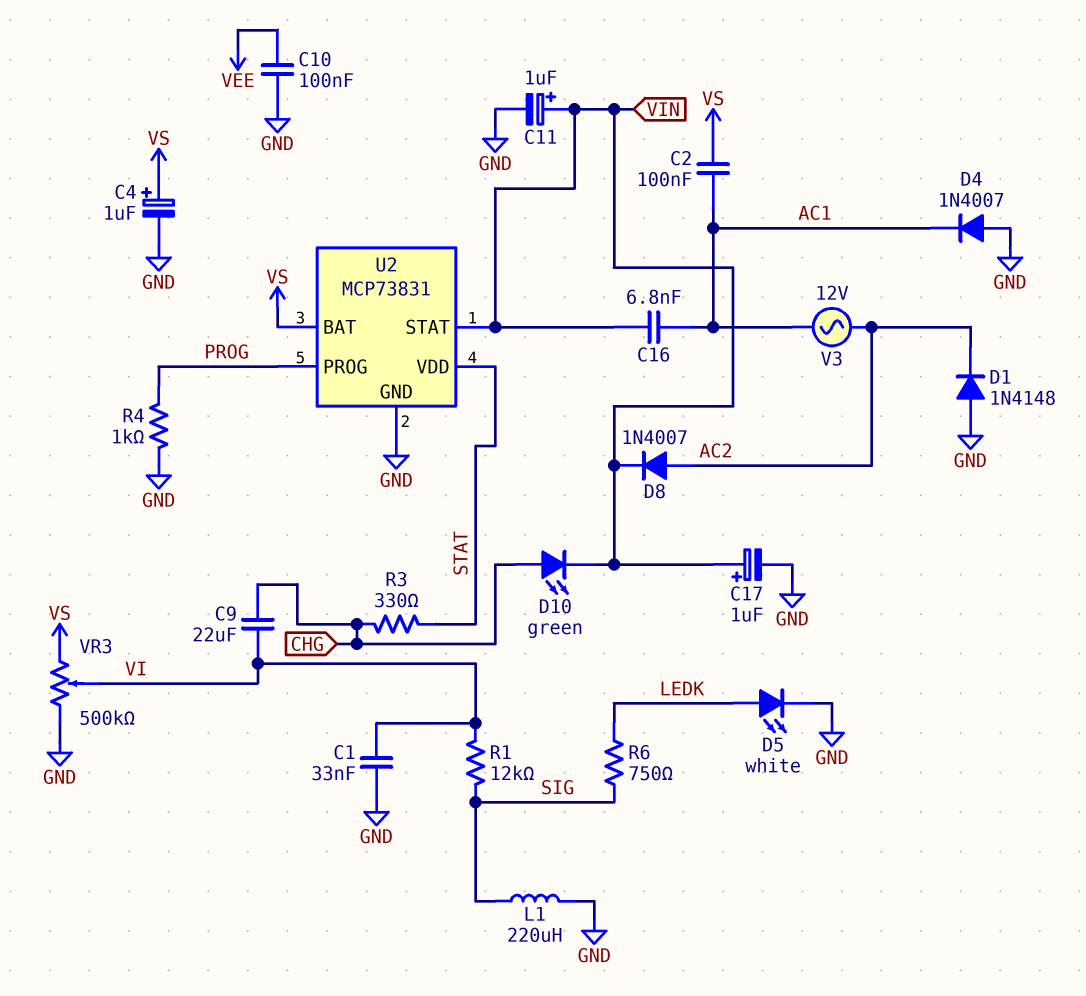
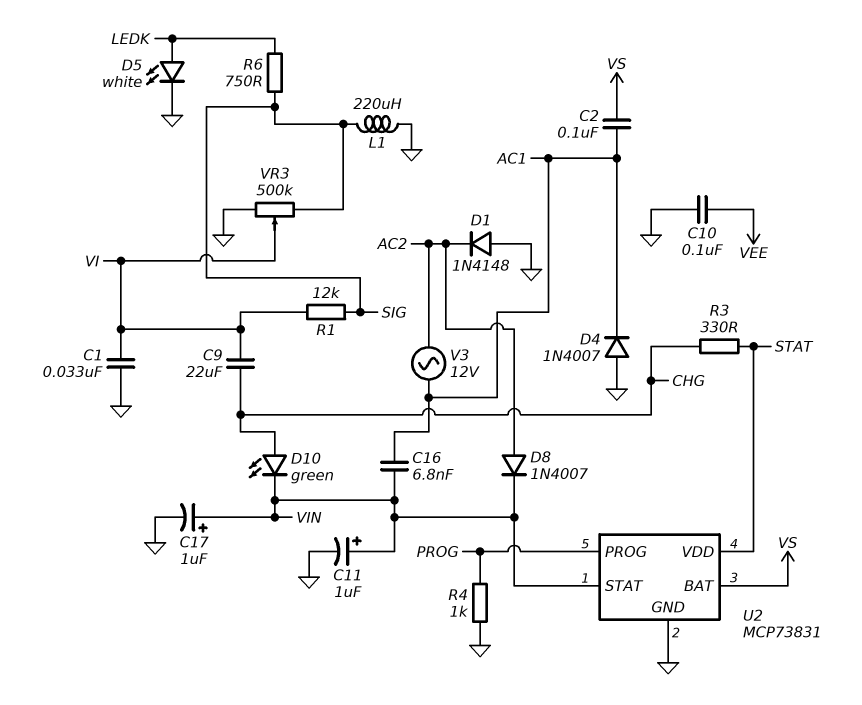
C4: 1uF (plus VS, minus GND) -> none
VR3: 500k (GND, VS, wiper VI) -> 500k (GND, SIG, wiper VI)

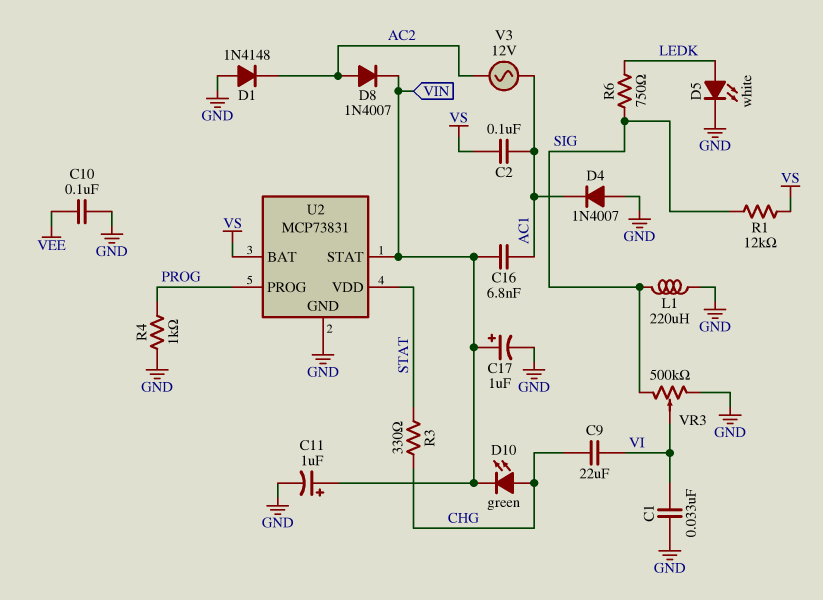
R1: 12k (SIG, VI) -> 12k (SIG, VS)

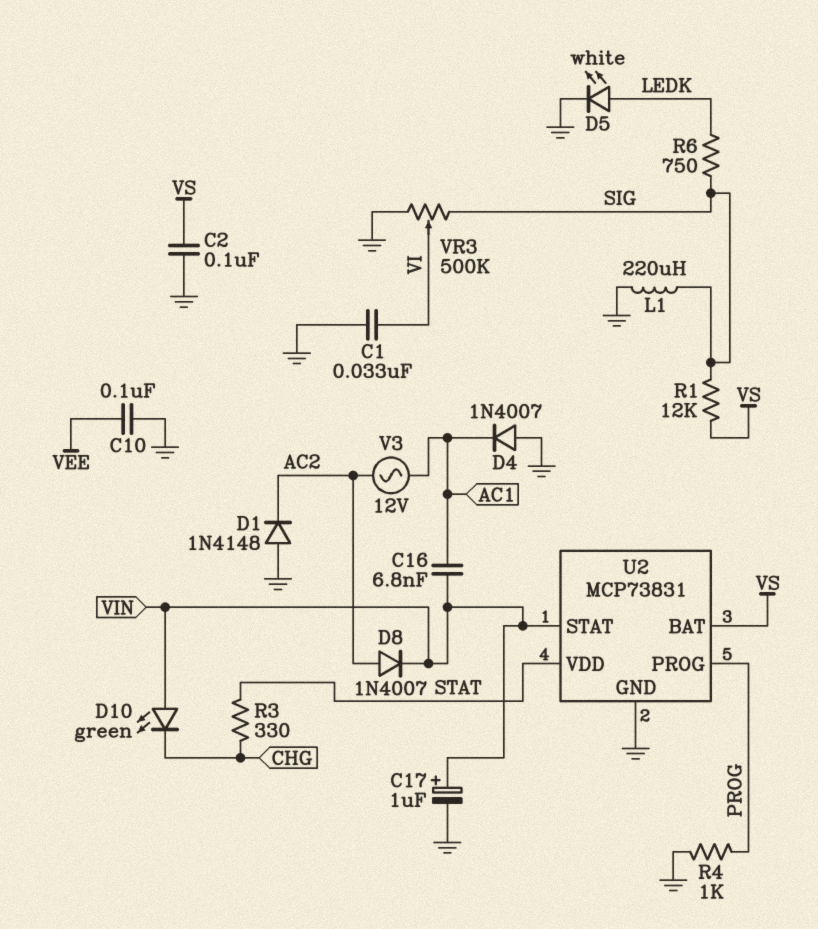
C2: 100nF (AC1, VS) -> 100nF (GND, VS)
C9: 22uF (CHG, VI) -> none
C11: 1uF (plus VIN, minus GND) -> none
D10: LED green (A CHG, K VIN) -> LED green (A VIN, K CHG)

